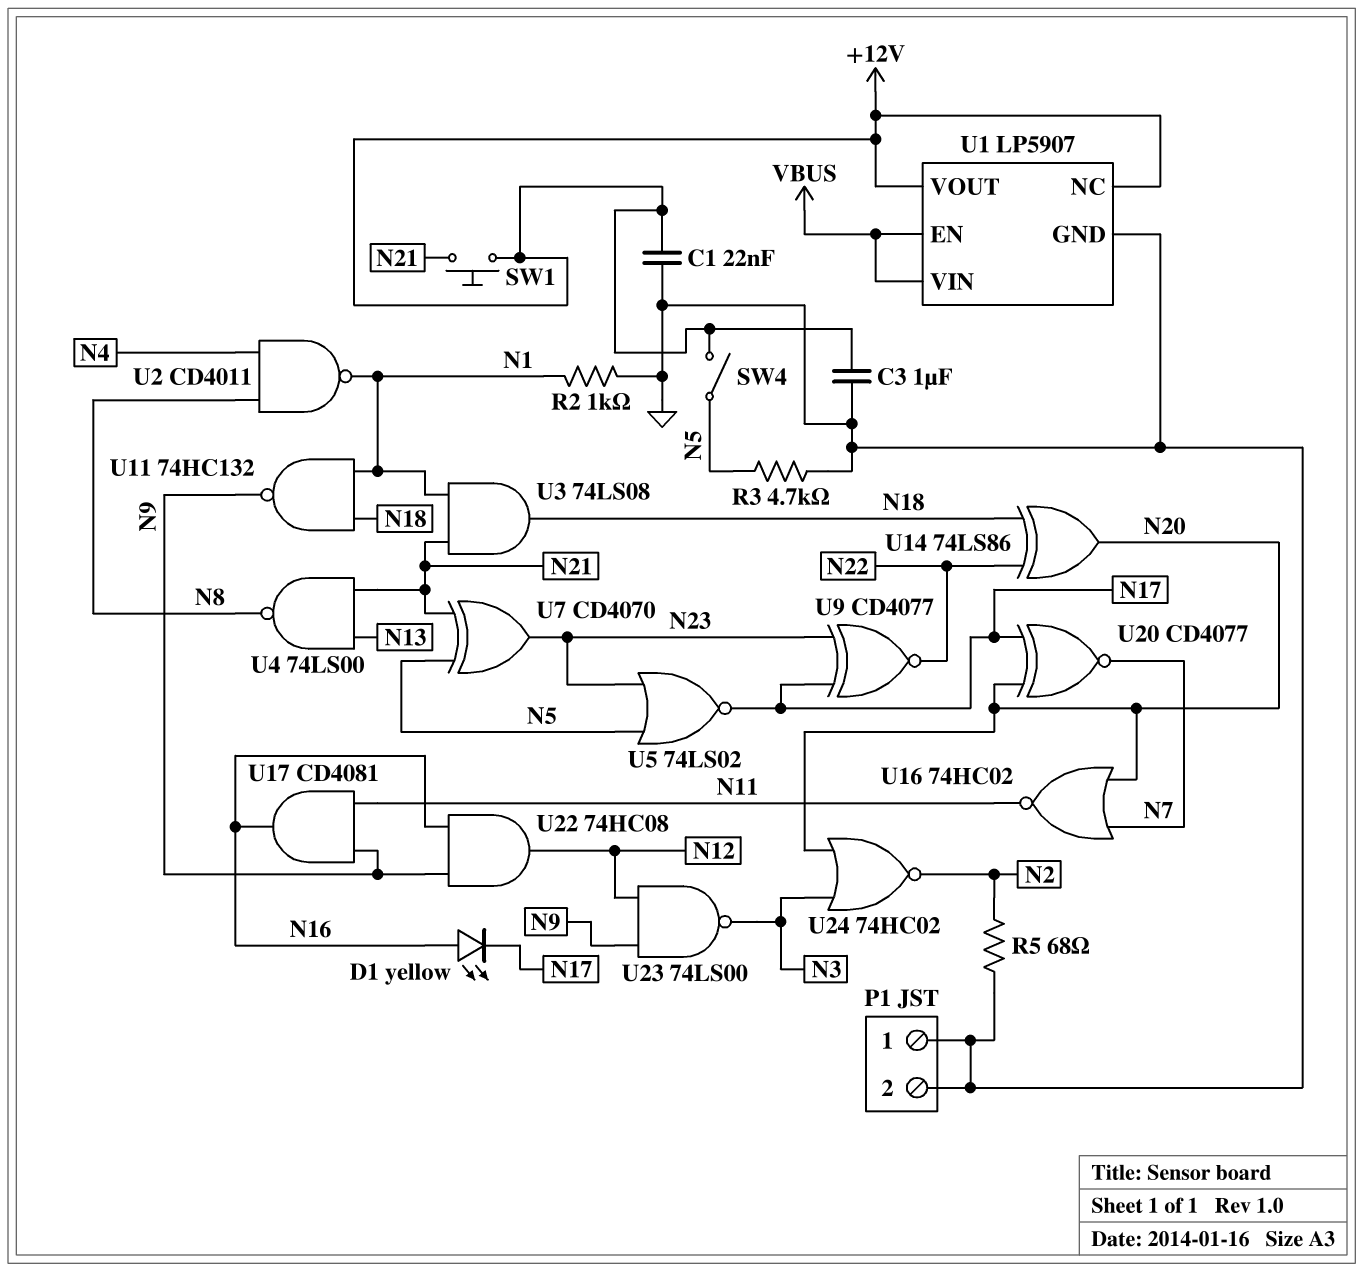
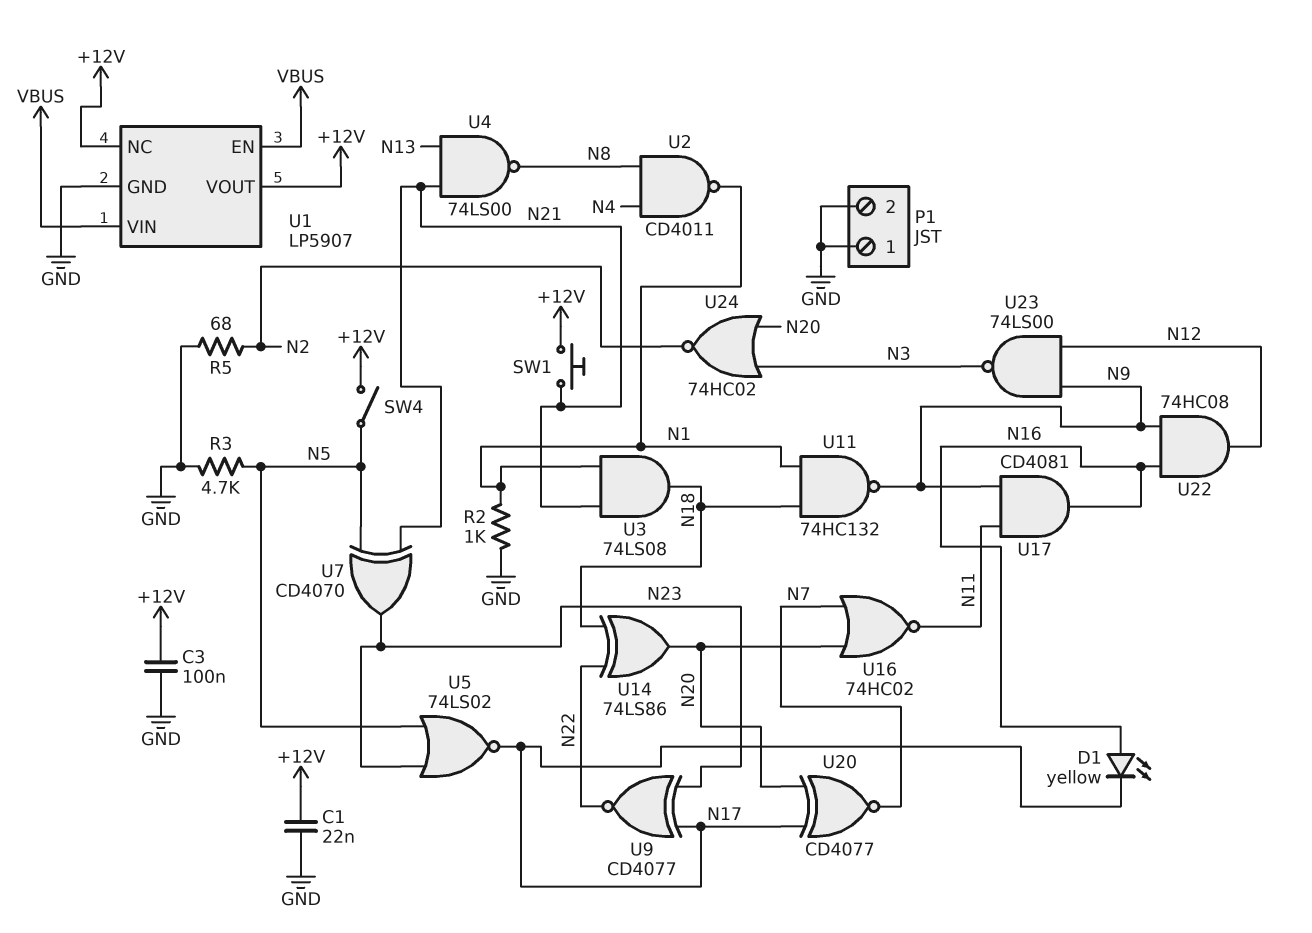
C3: 1uF (+12V, GND) -> 100nF (+12V, GND)

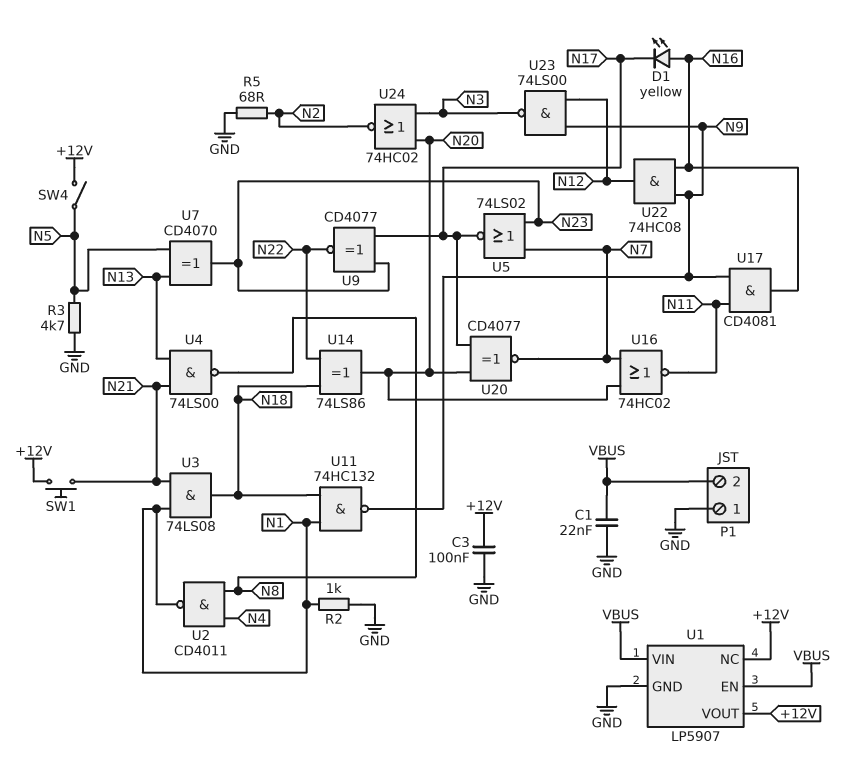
C1: 22nF (+12V, GND) -> 22nF (GND, VBUS)
P1 pin 2: GND -> VBUS
U5: NOR 74LS02 (in N5, in N23, out N17) -> NOR 74LS02 (in N7, in N23, out N17)
U7: XOR CD4070 (in N5, in N21, out N23) -> XOR CD4070 (in N5, in N13, out N23)

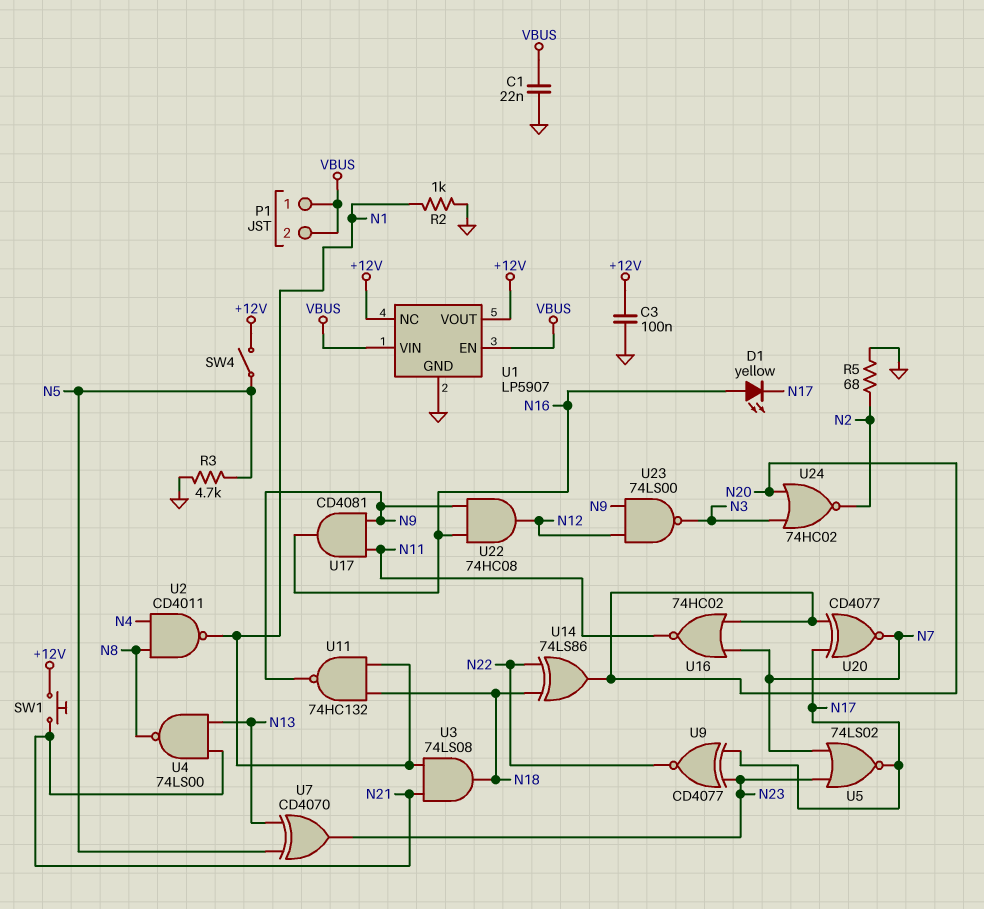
P1 pin 1: GND -> VBUS

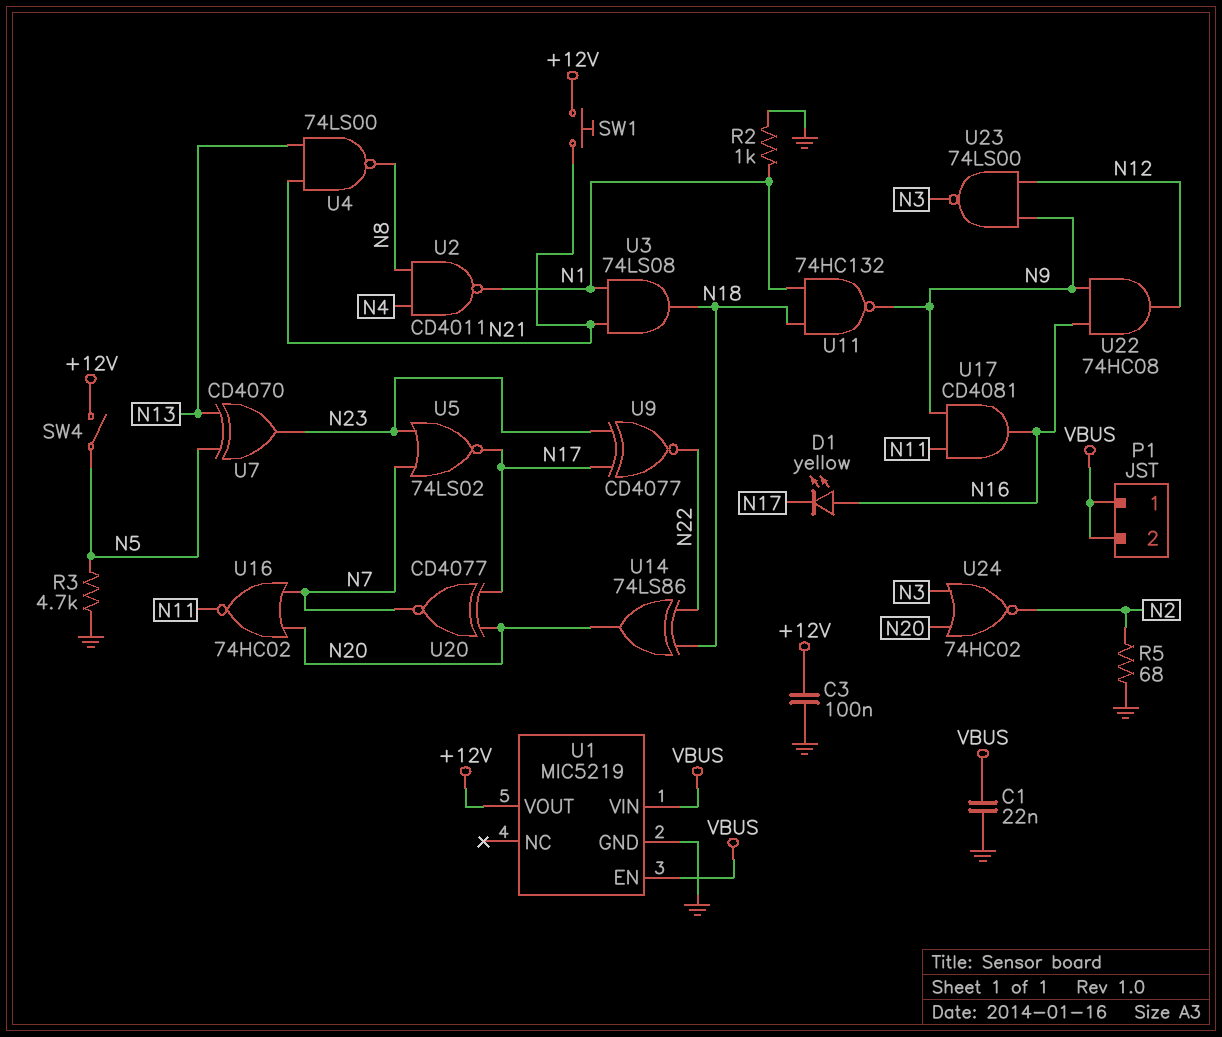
U1: LP5907 -> MIC5219
U1 pin NC: +12V -> none

